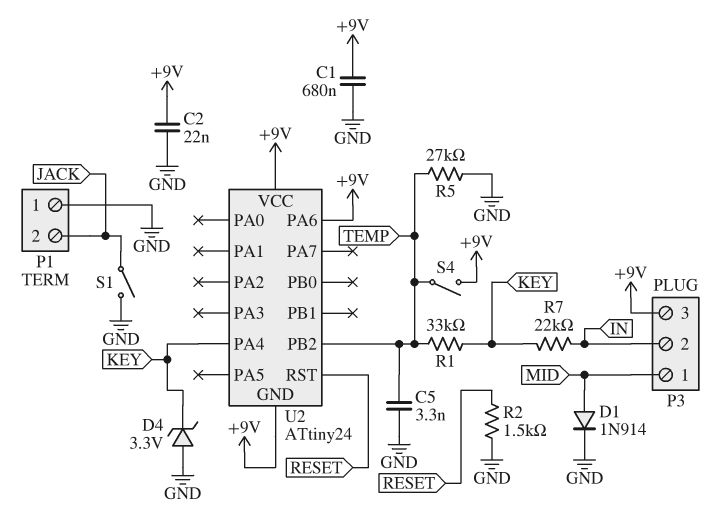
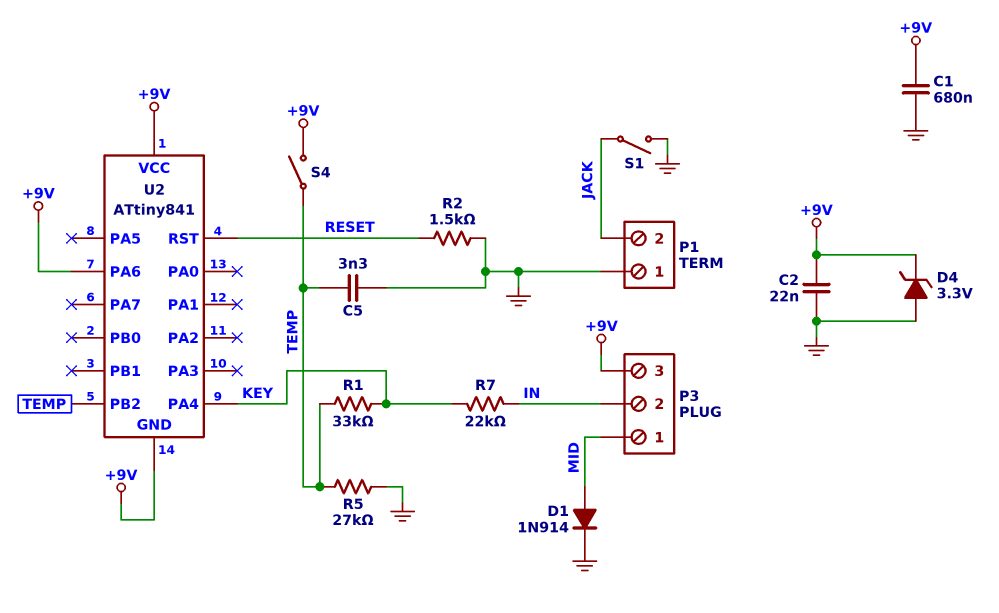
D4: zener 3.3V (A GND, K KEY) -> zener 3.3V (A GND, K +9V)
U2: ATtiny24 -> ATtiny841

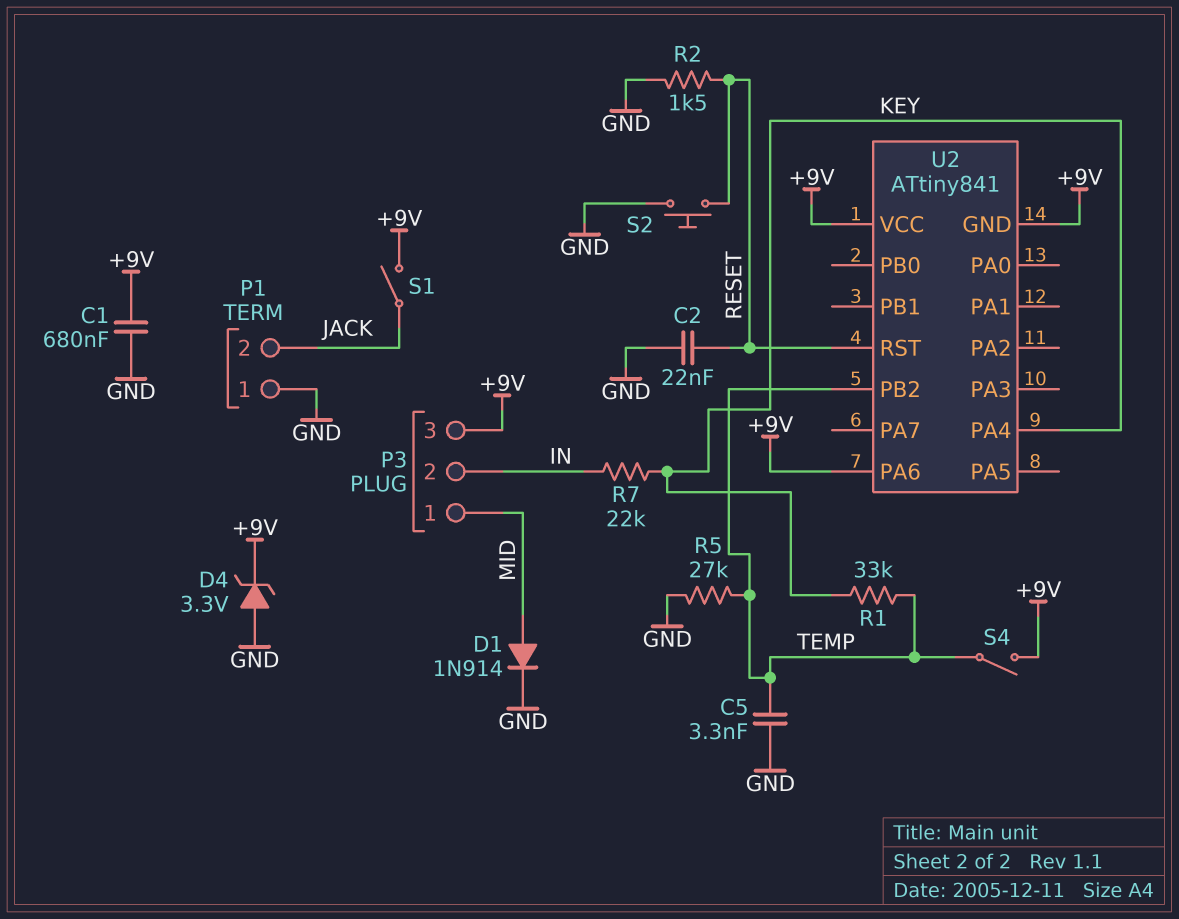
C2: 22nF (+9V, GND) -> 22nF (GND, RESET)
S1: switch (GND, JACK) -> switch (+9V, JACK)
S2: none -> button (GND, RESET)

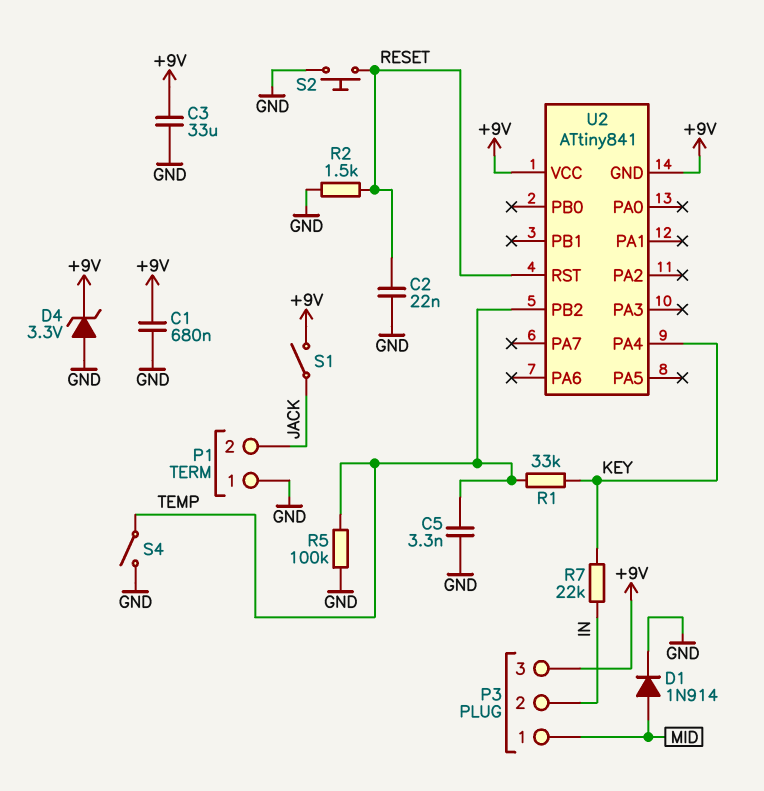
C3: none -> 33uF (+9V, GND)
R5: 27k (GND, TEMP) -> 100k (GND, TEMP)
S4: switch (+9V, TEMP) -> switch (GND, TEMP)
U2 pin PA6: +9V -> none

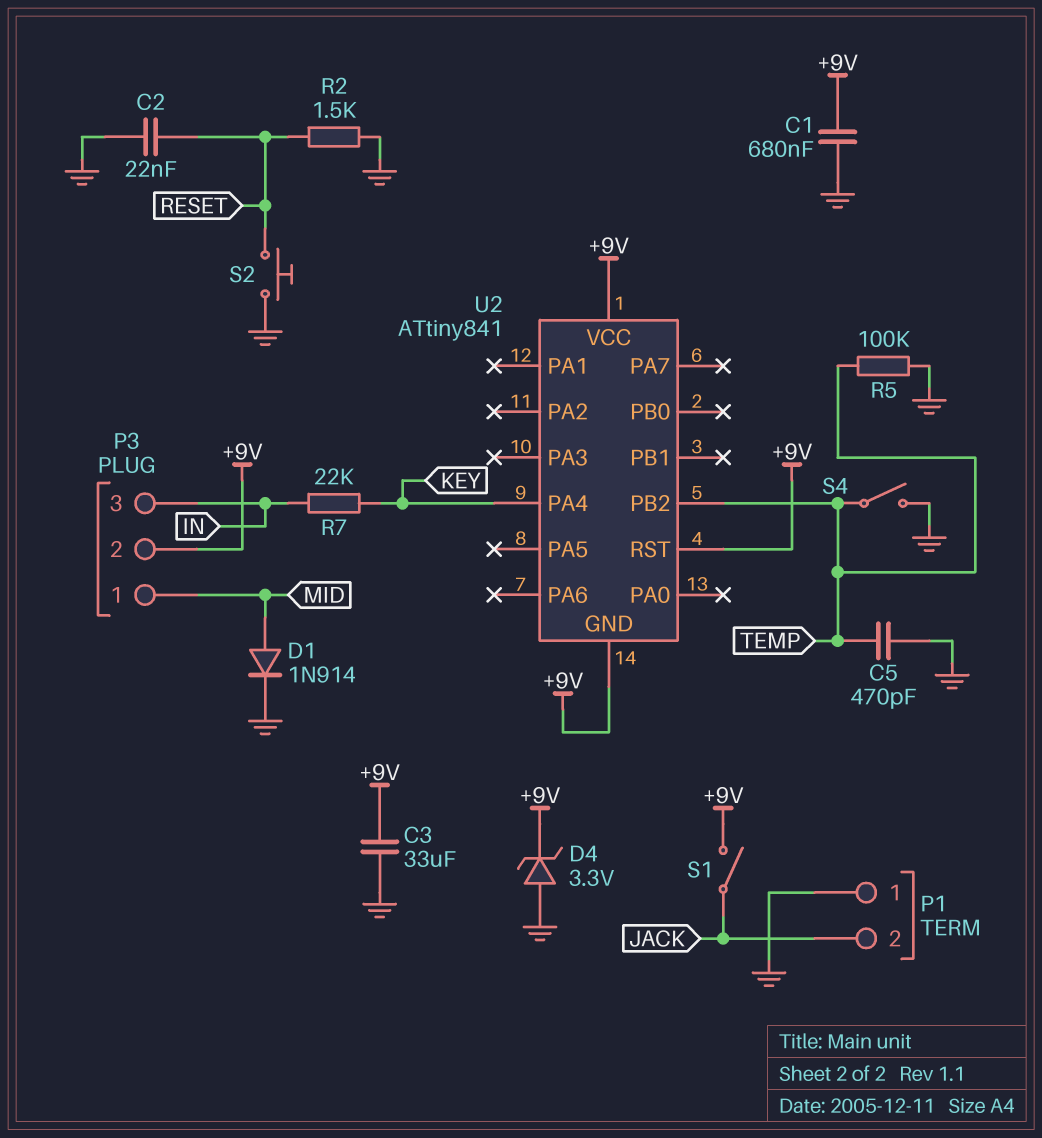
C5: 3.3nF (GND, TEMP) -> 470pF (GND, TEMP)
P3 pin 2: IN -> +9V
P3 pin 3: +9V -> IN
R1: 33k (KEY, TEMP) -> none
U2 pin RST: RESET -> +9V

